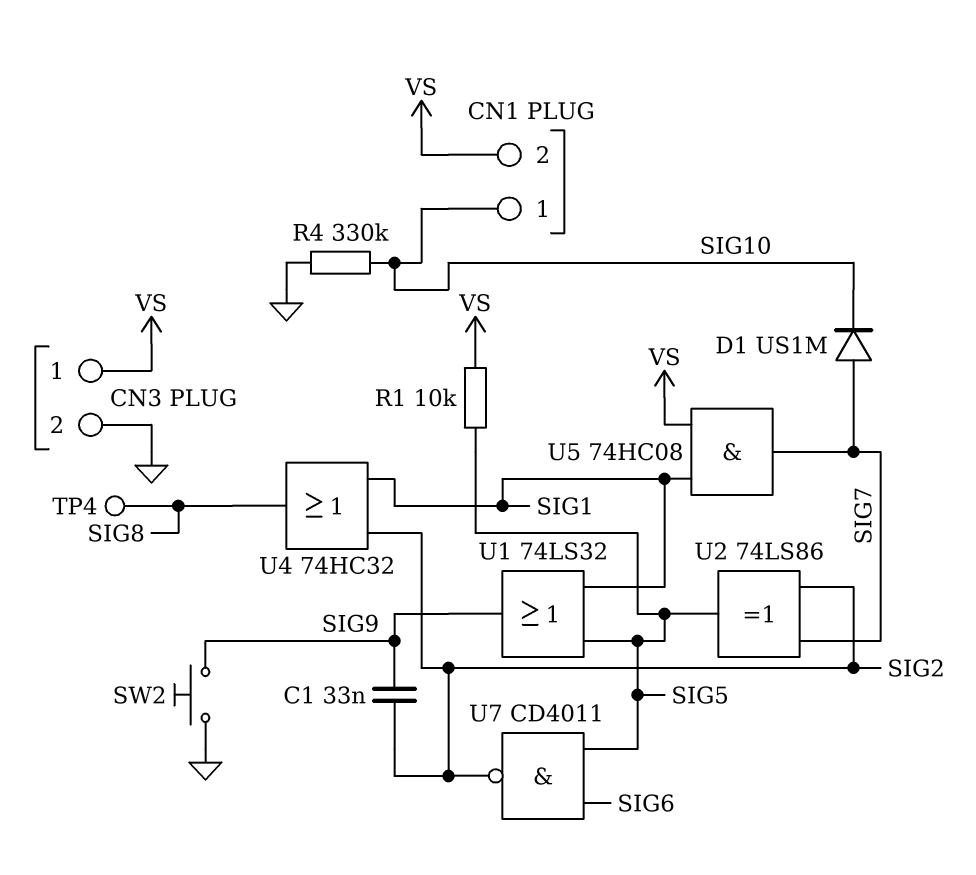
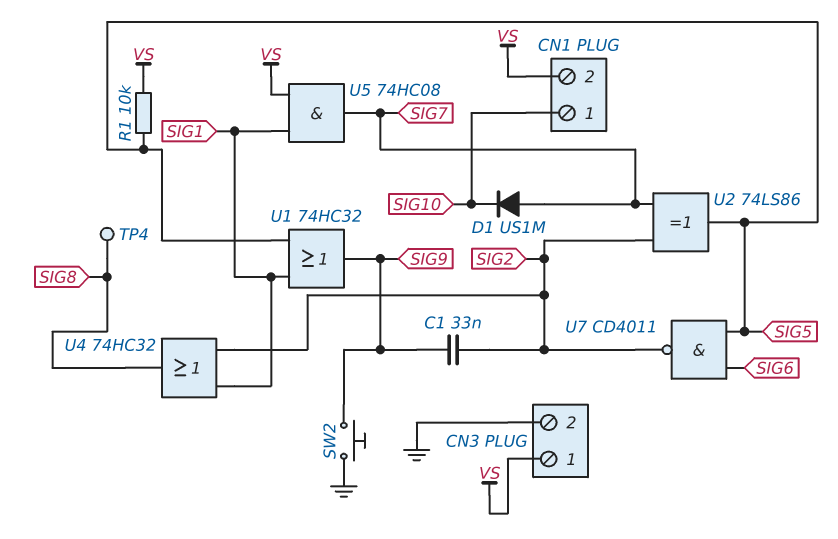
R4: 330k (GND, SIG10) -> none
U1: OR 74LS32 (in SIG1, in SIG5, out SIG9) -> OR 74HC32 (in SIG1, in SIG5, out SIG9)

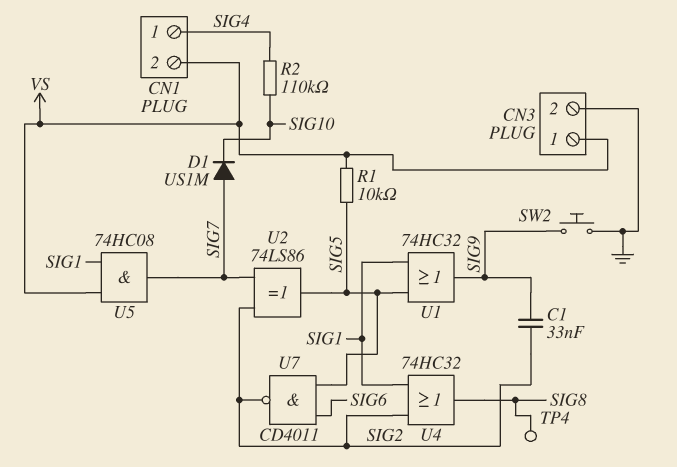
CN1 pin 1: SIG10 -> SIG4
R2: none -> 110k (SIG4, SIG10)

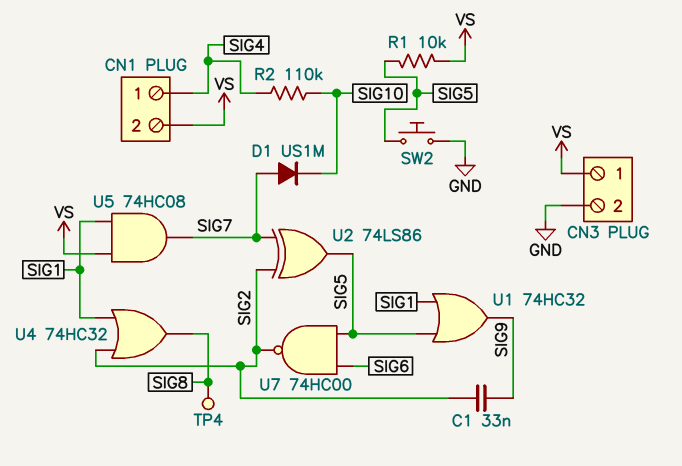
SW2: button (GND, SIG9) -> button (GND, SIG5)
U7: NAND CD4011 (in SIG5, in SIG6, out SIG2) -> NAND 74HC00 (in SIG5, in SIG6, out SIG2)

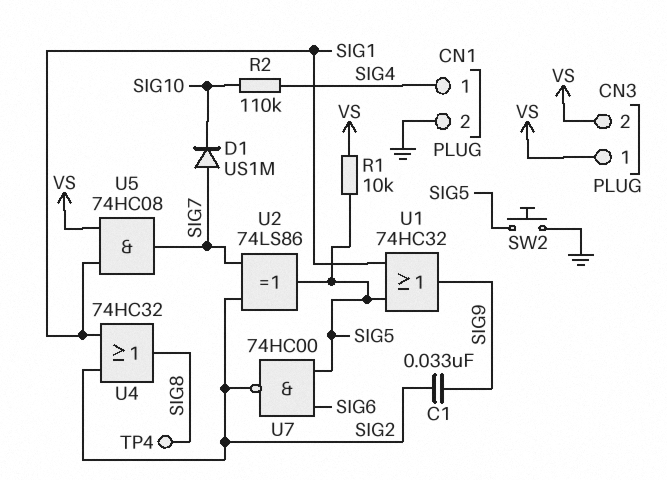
CN1 pin 2: VS -> GND
CN3 pin 2: GND -> VS

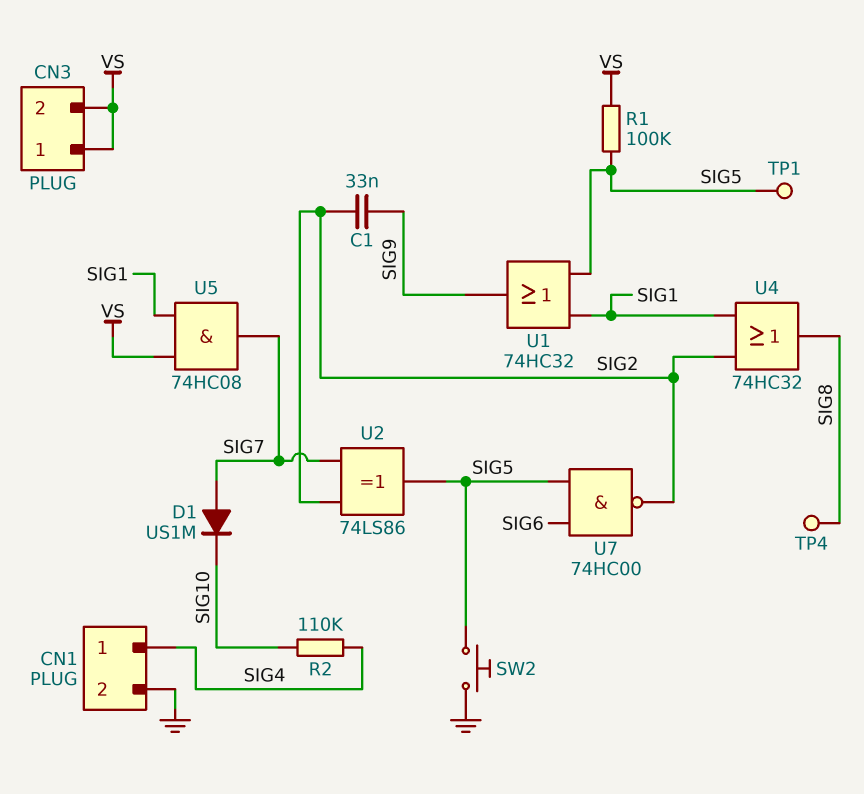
R1: 10k (SIG5, VS) -> 100k (SIG5, VS)
TP1: none -> test point (SIG5)

